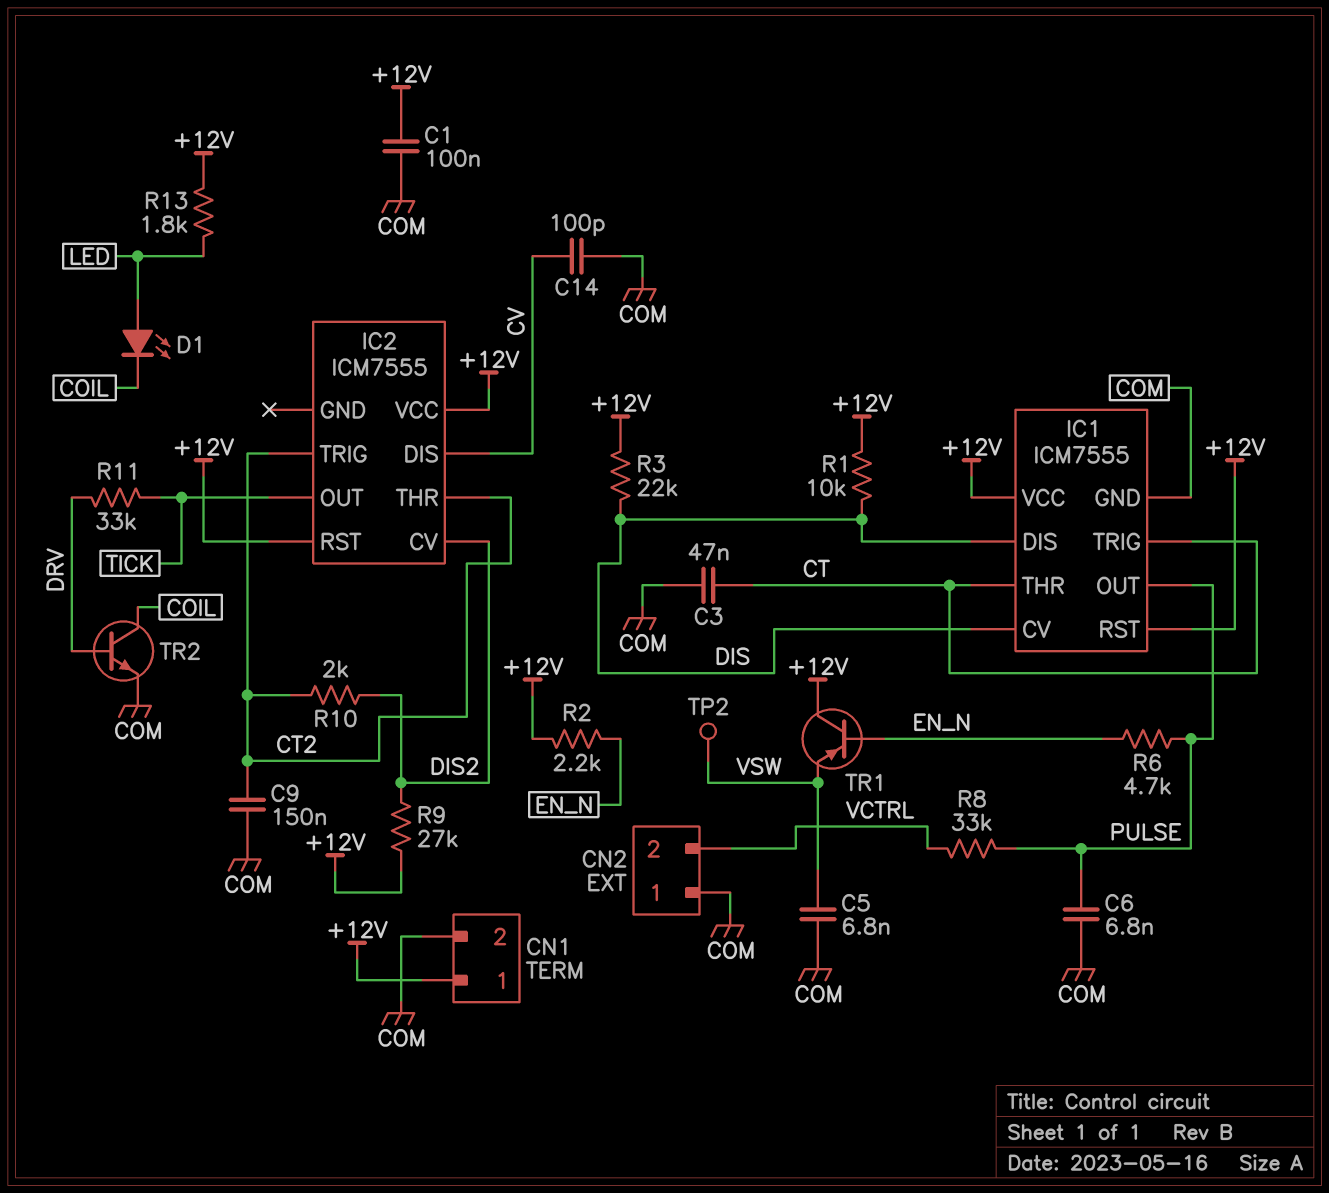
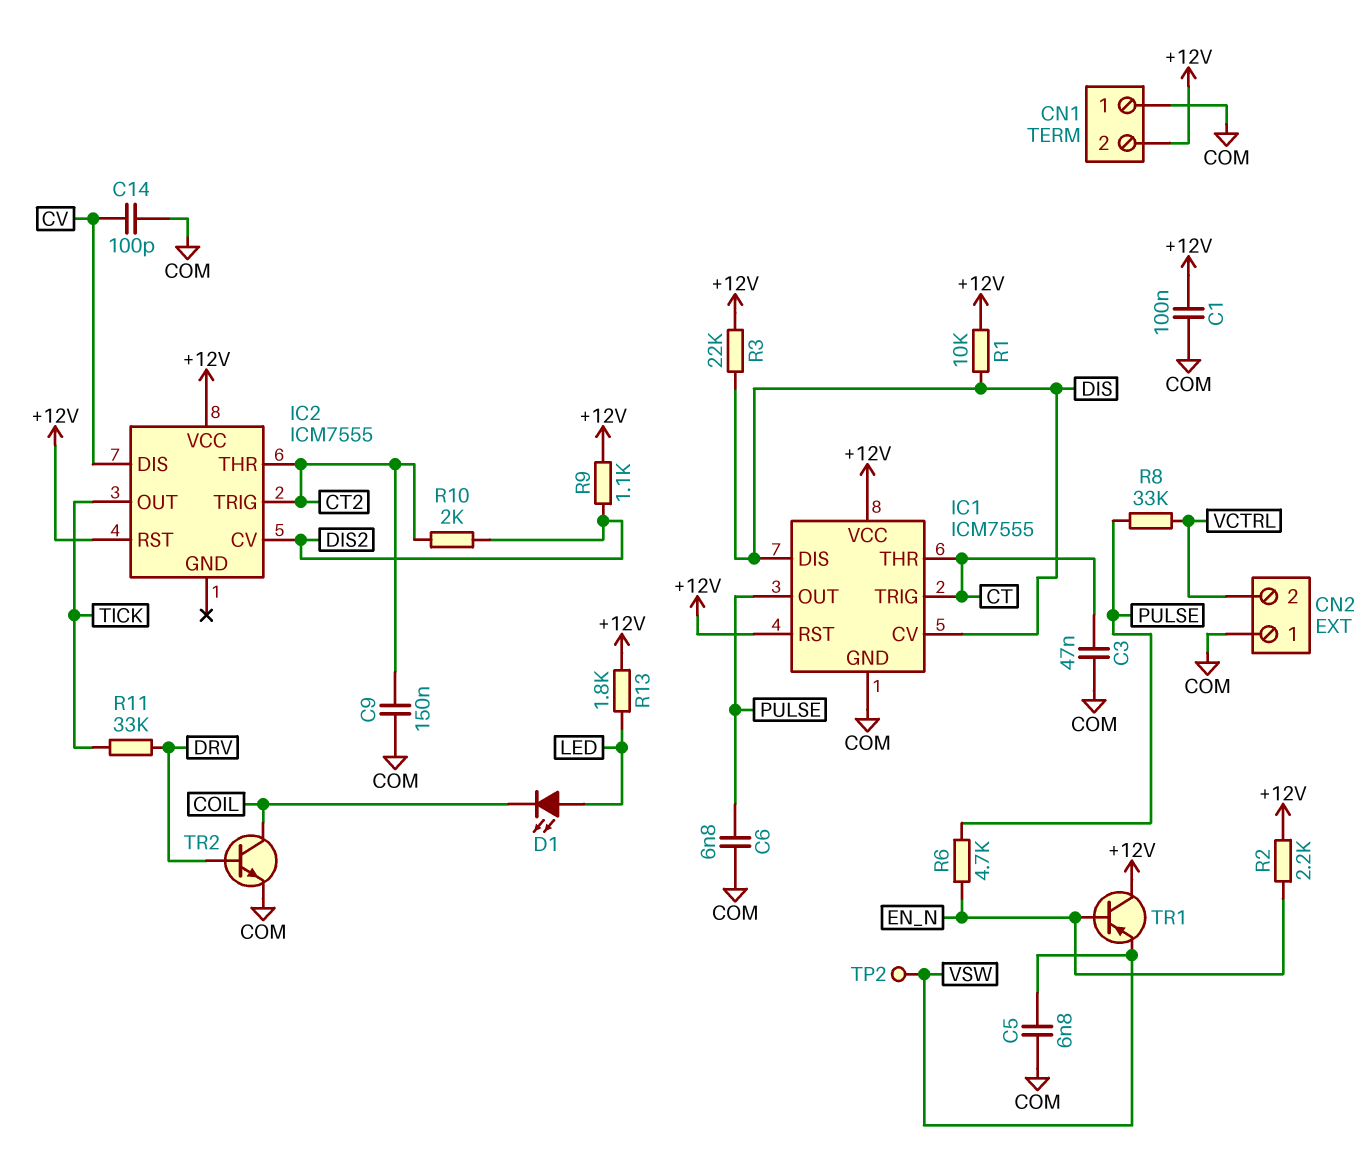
CN1 pin 1: +12V -> COM
CN1 pin 2: COM -> +12V
R9: 27k (+12V, DIS2) -> 1.1k (+12V, DIS2)

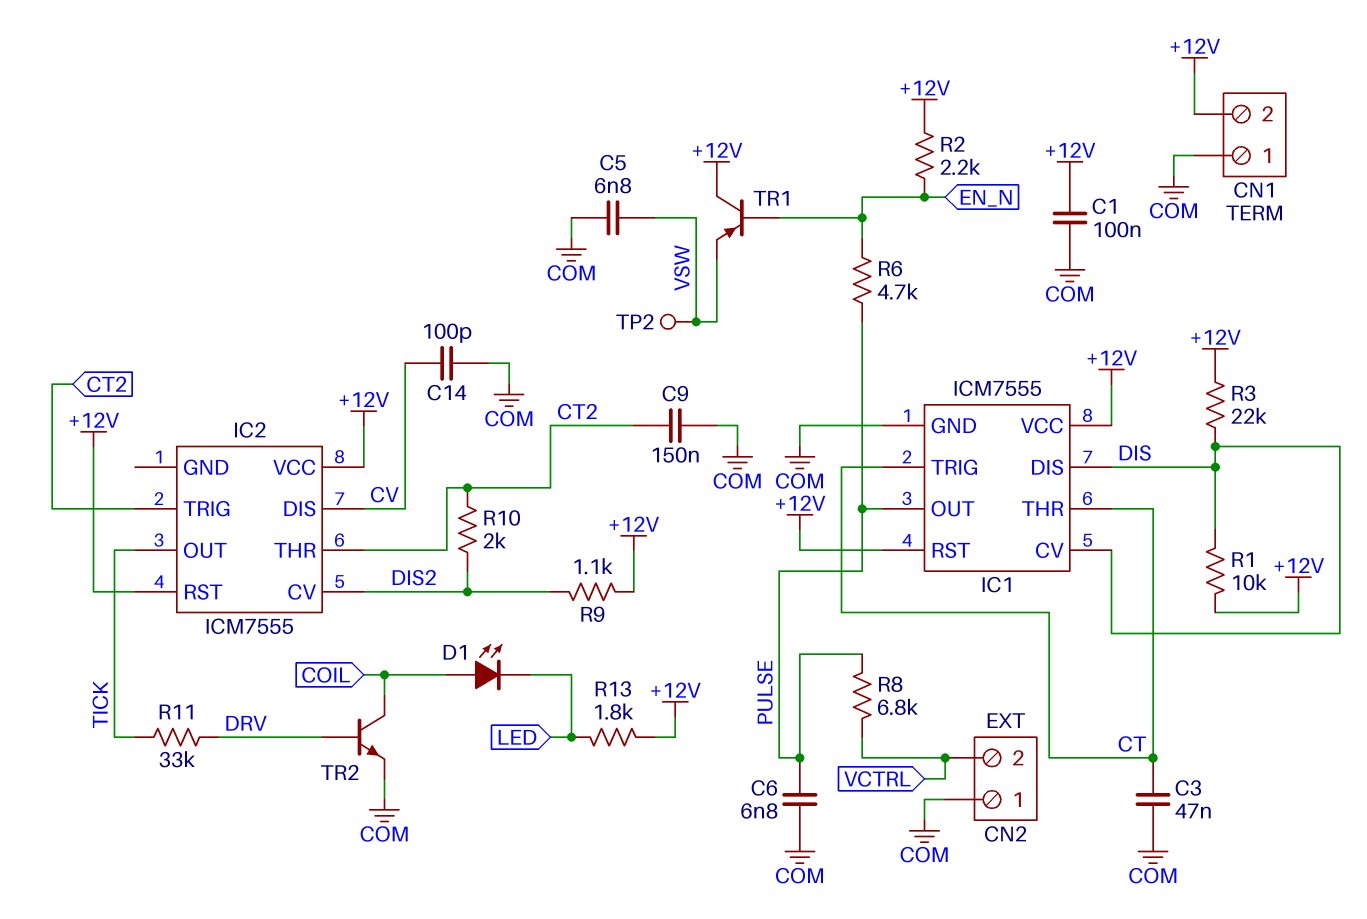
D1: LED (A LED, K COIL) -> LED (A COIL, K LED)
R8: 33k (PULSE, VCTRL) -> 6.8k (PULSE, VCTRL)

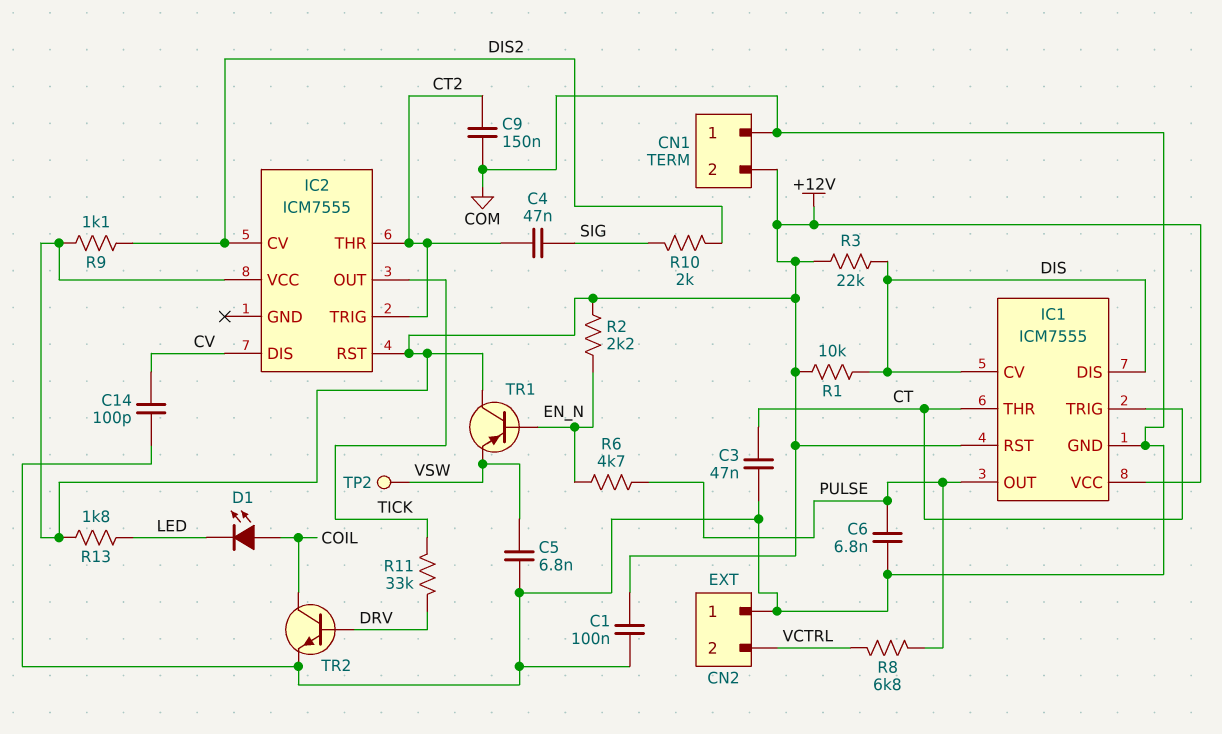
C4: none -> 47nF (CT2, SIG)
R10: 2k (CT2, DIS2) -> 2k (DIS2, SIG)

